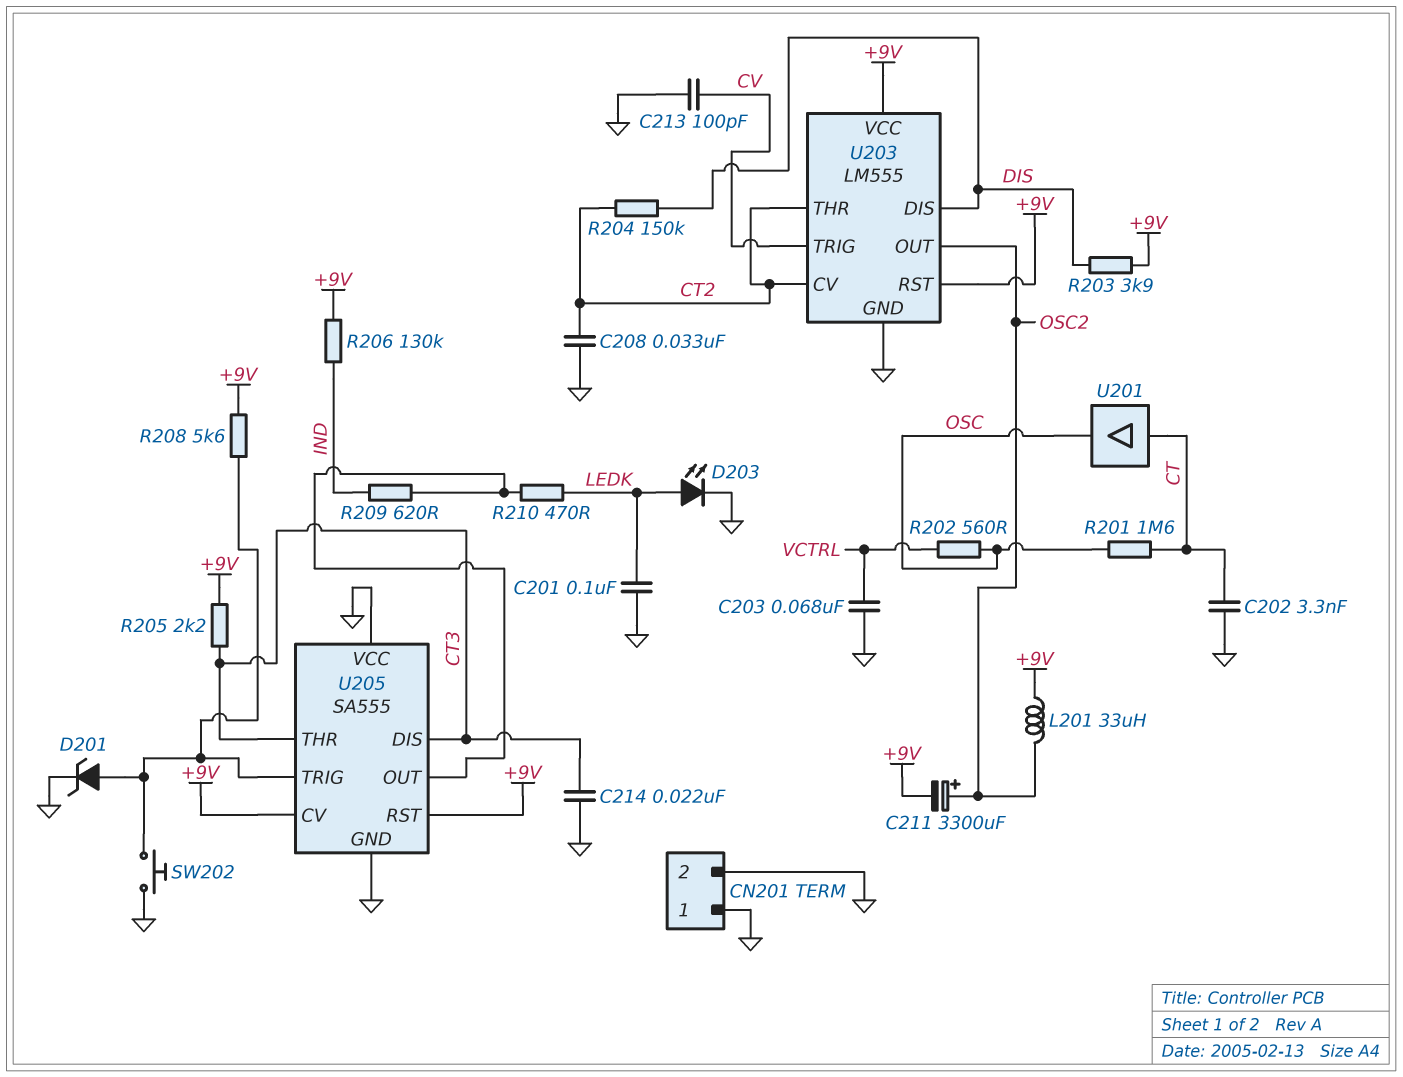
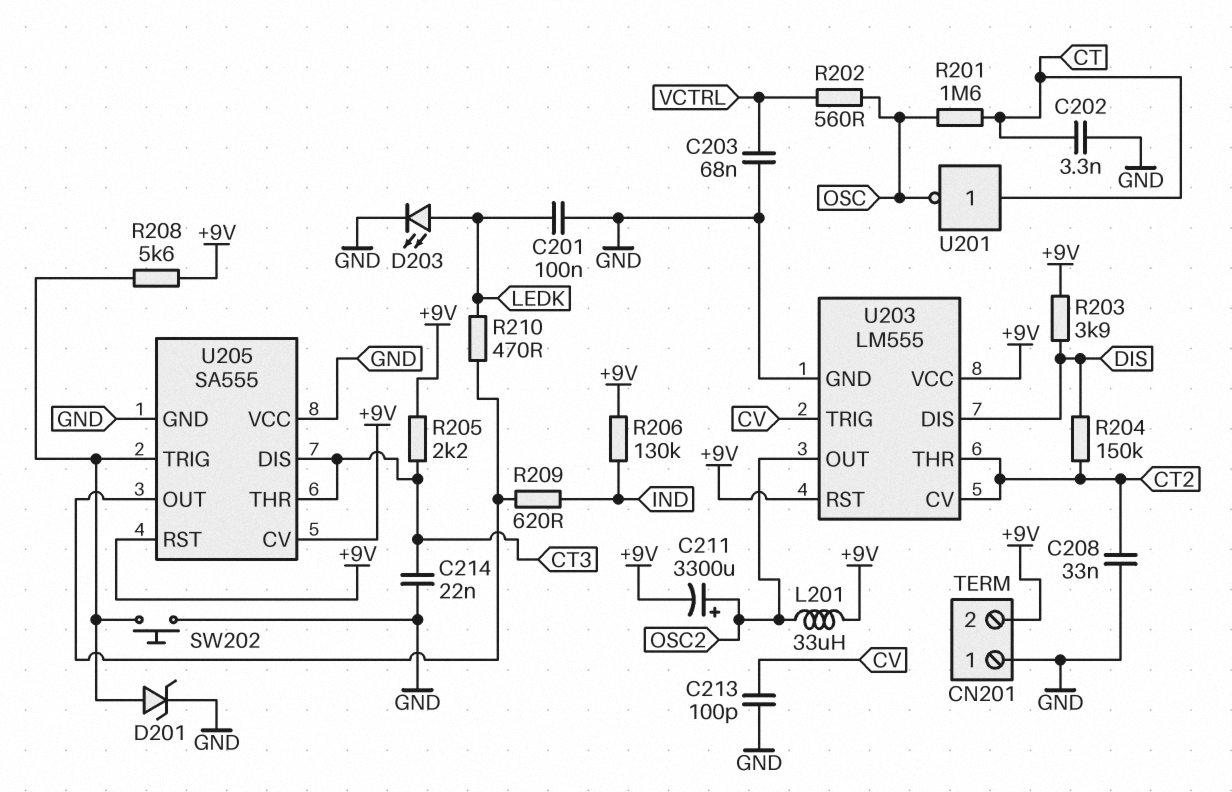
CN201 pin 2: GND -> +9V
U201: buffer (in CT, out OSC) -> NOT (in CT, out OSC)

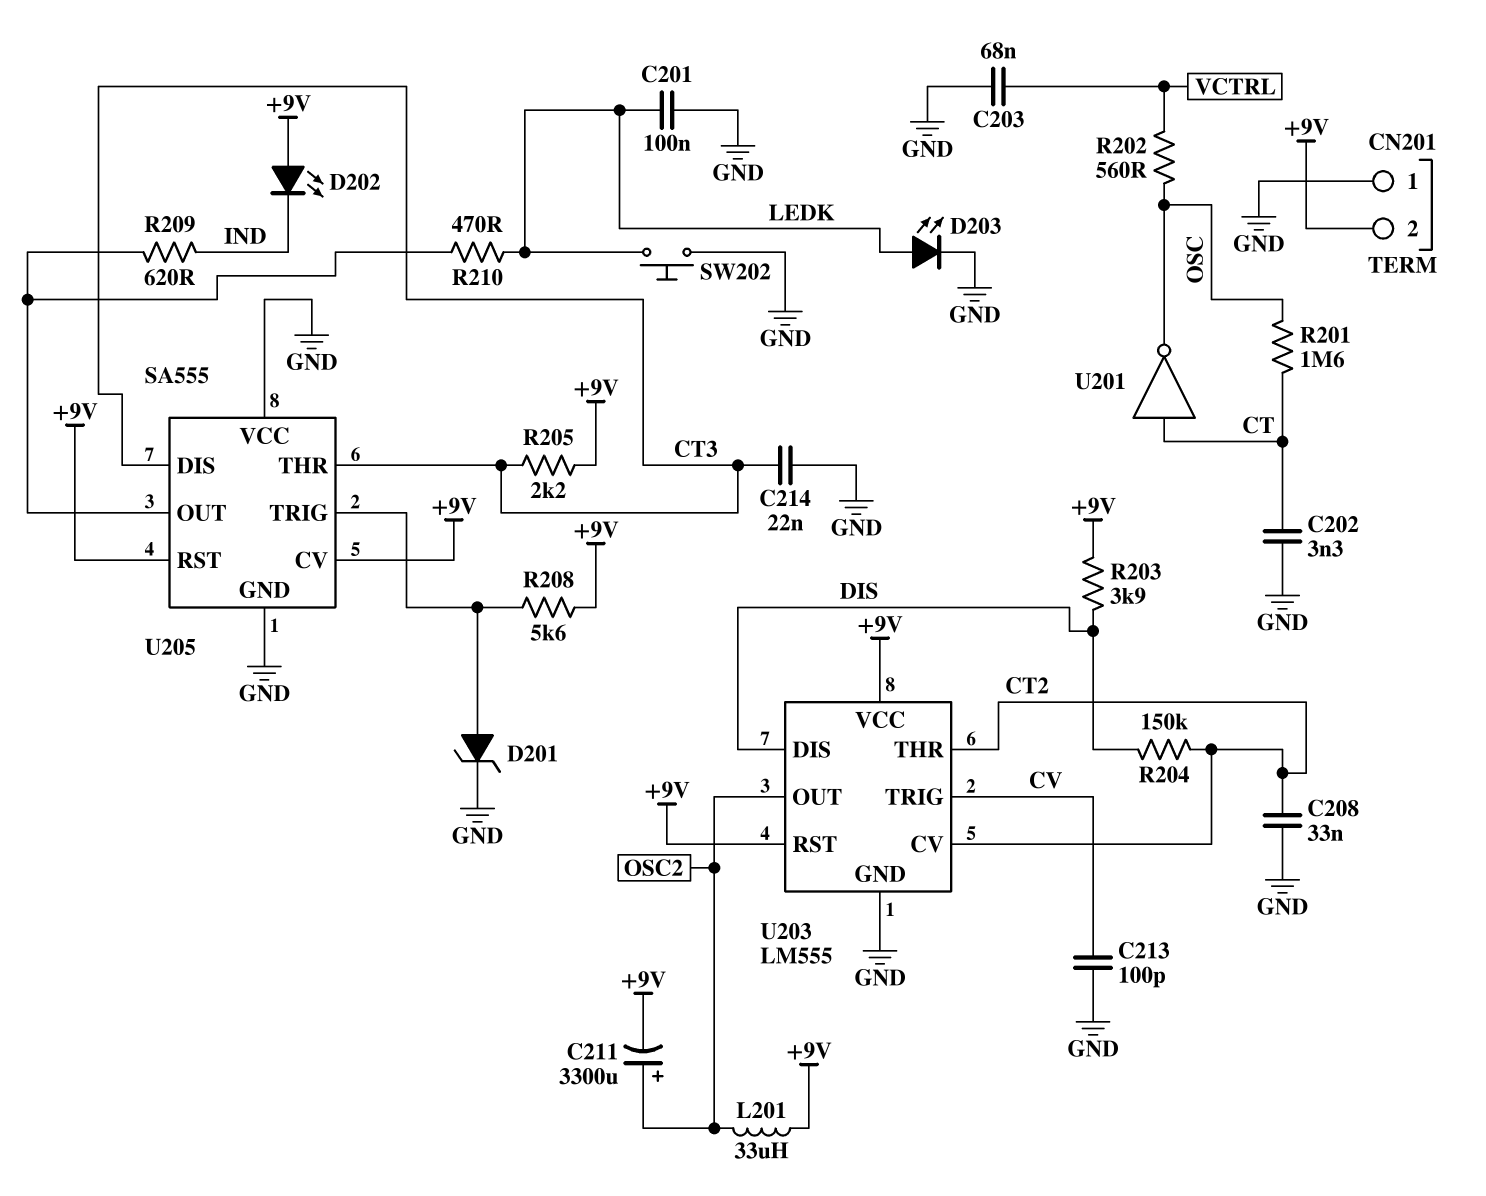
D202: none -> LED (A +9V, K IND)
R206: 130k (+9V, IND) -> none
SW202: button (GND, U205/TRIG) -> button (GND, LEDK)

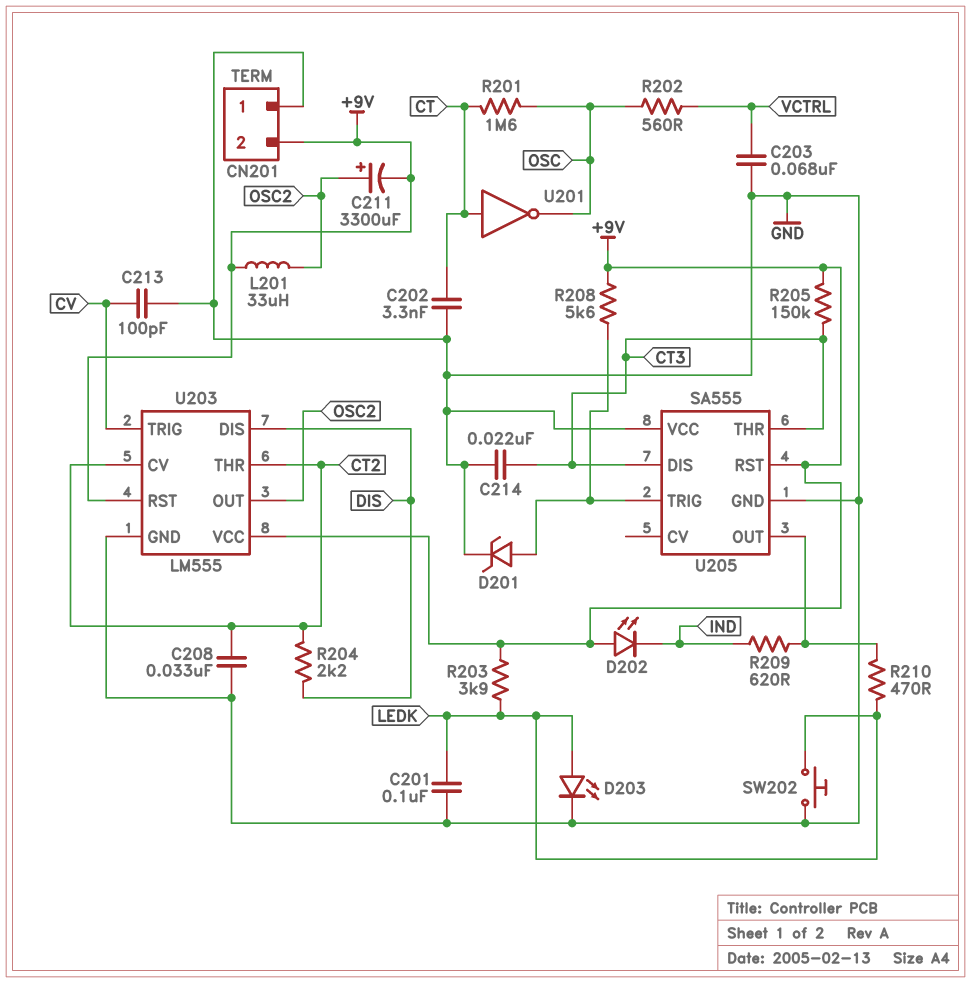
R203: 3.9k (+9V, DIS) -> 3.9k (+9V, LEDK)
R204: 150k (CT2, DIS) -> 2.2k (CT2, DIS)
R205: 2.2k (+9V, CT3) -> 150k (+9V, CT3)
U205 pin CV: +9V -> none

